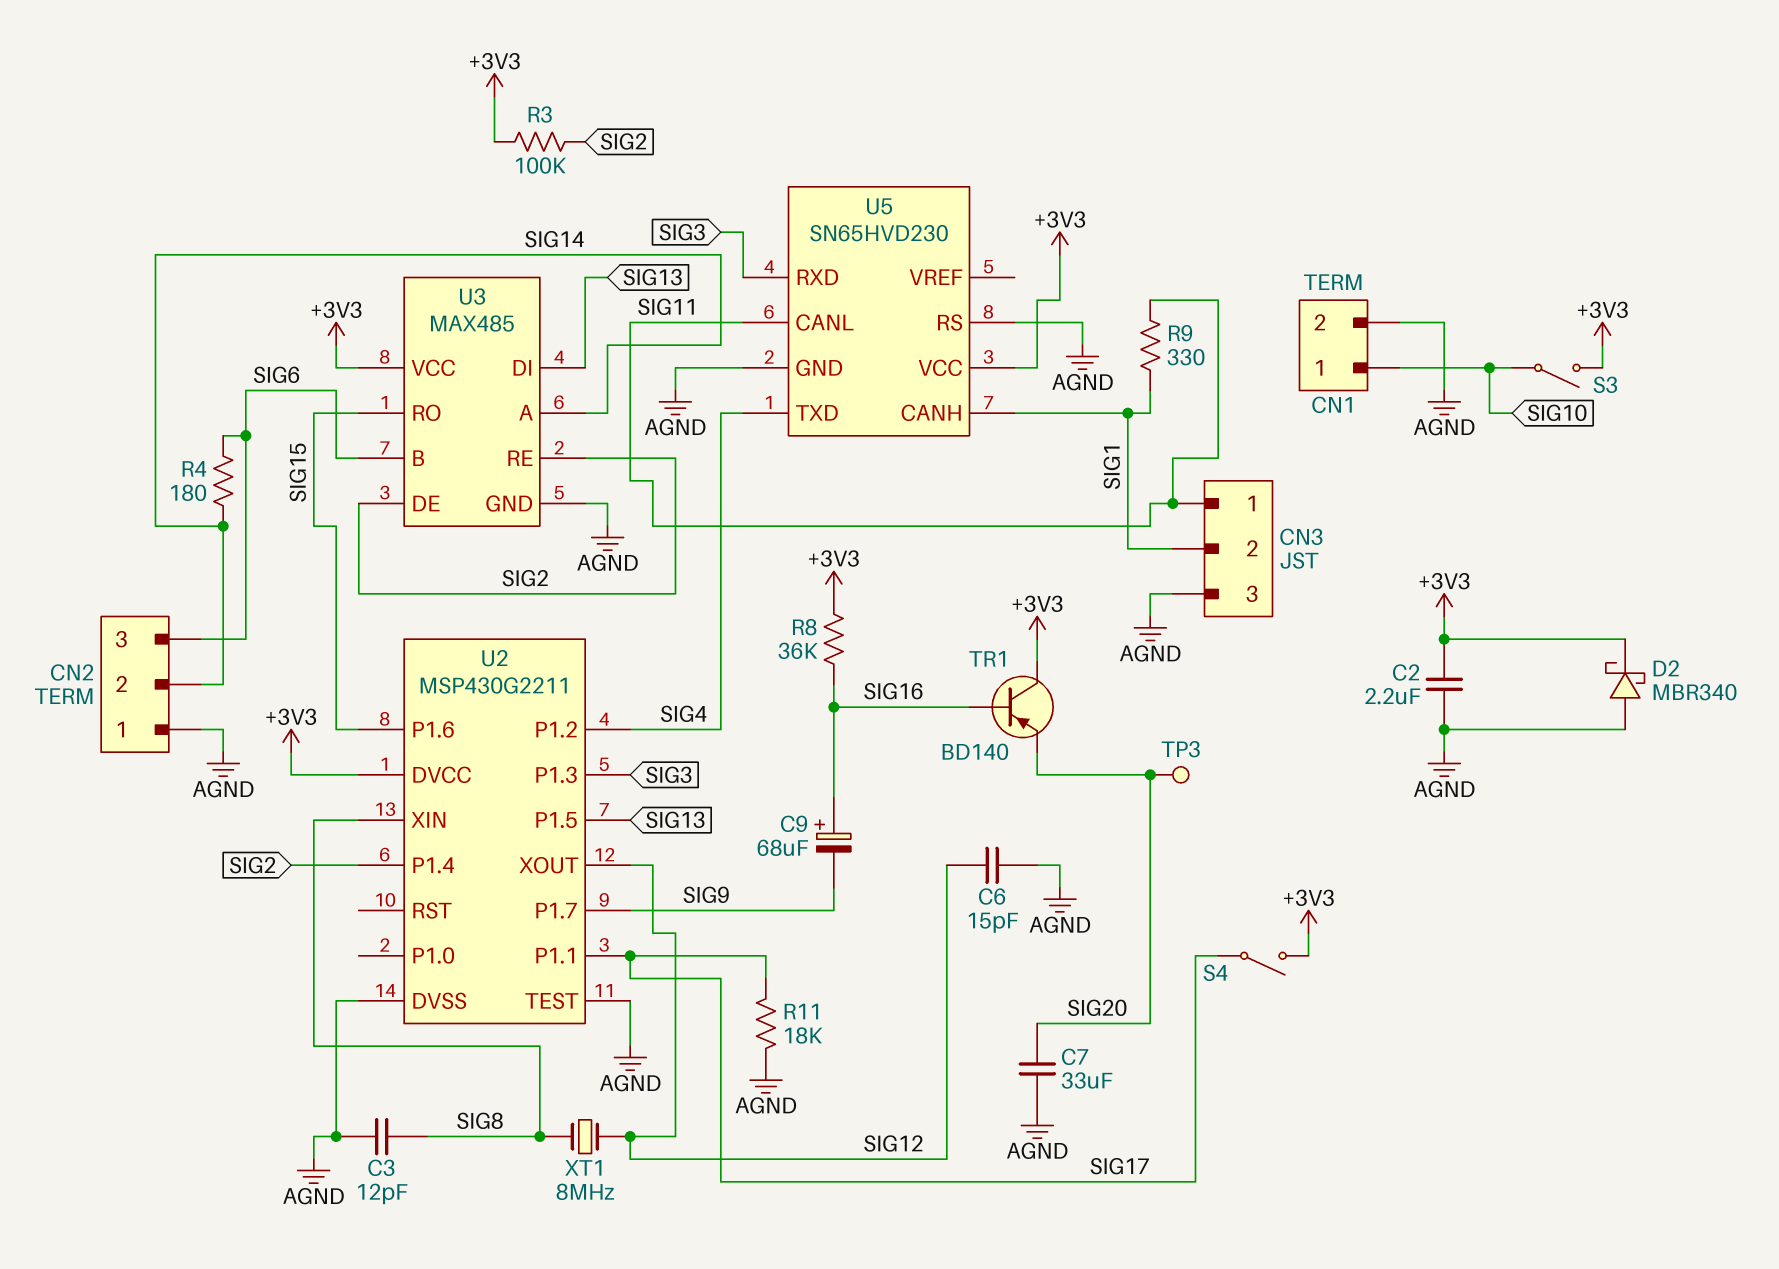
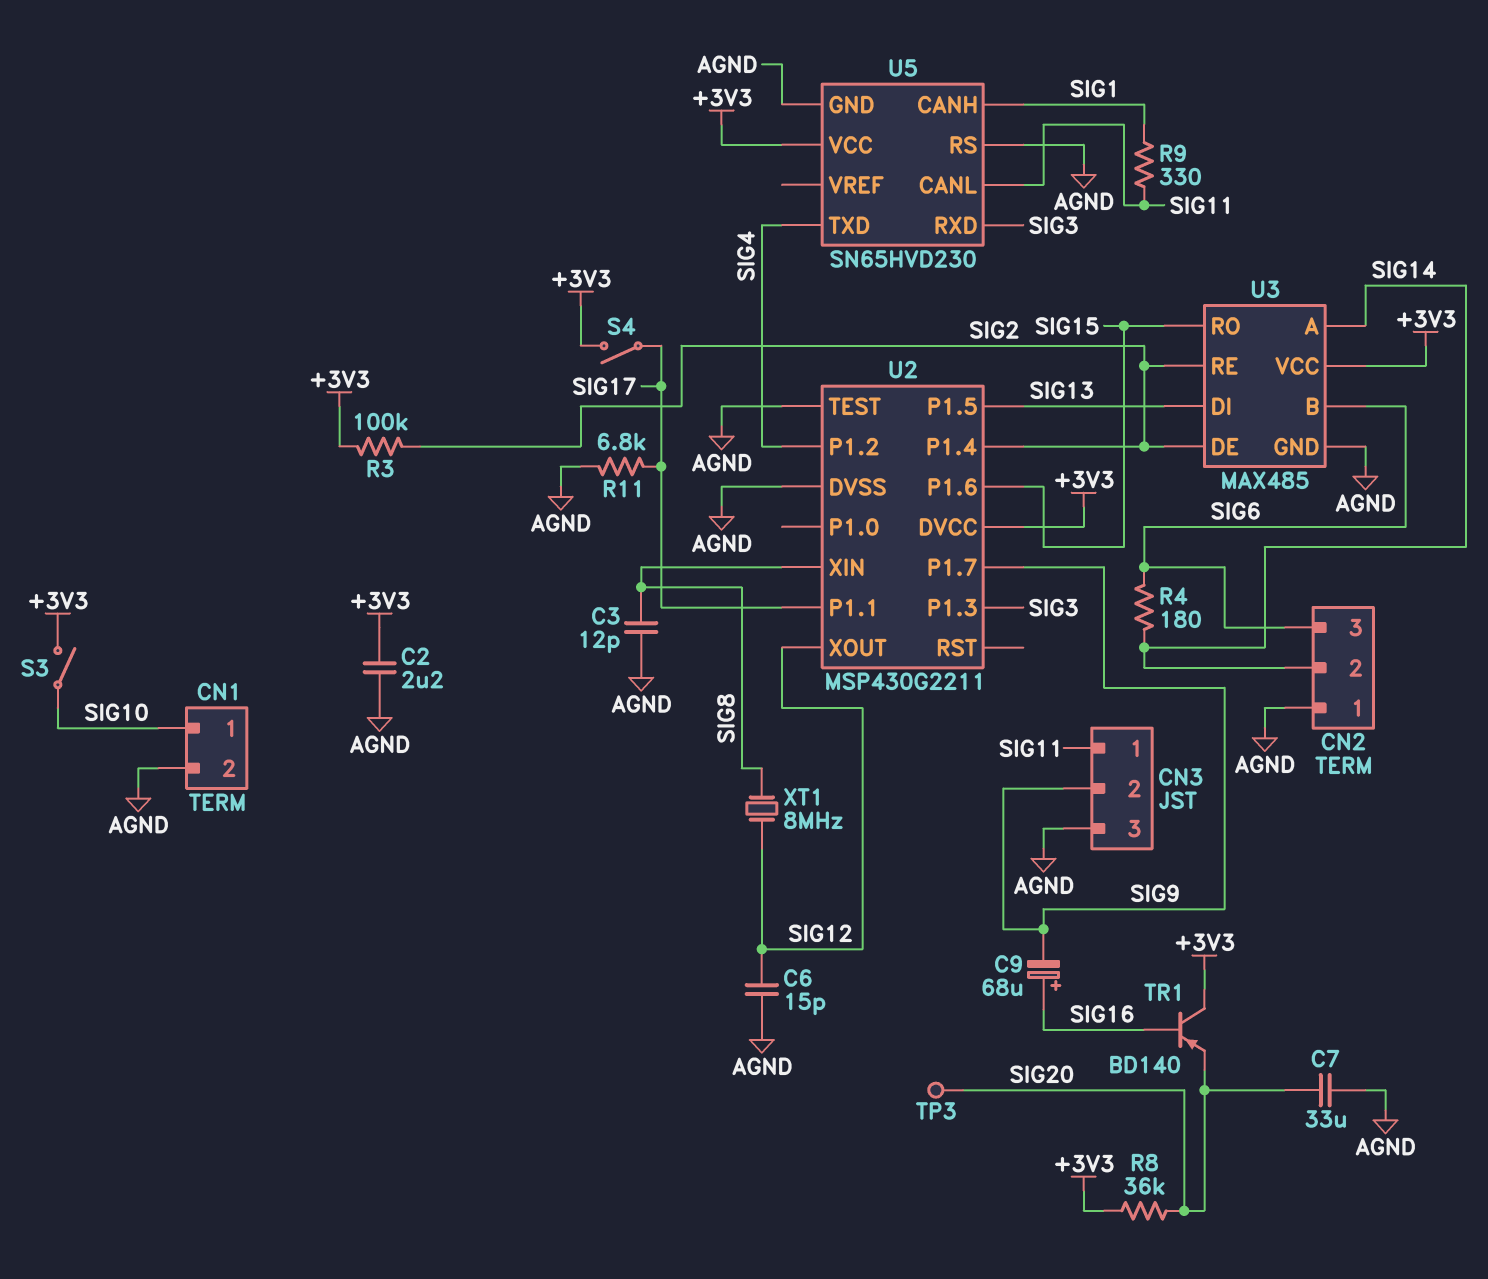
CN3 pin 2: SIG1 -> SIG9
D2: schottky MBR340 (A AGND, K +3V3) -> none
R8: 36k (+3V3, SIG16) -> 36k (+3V3, SIG20)
R11: 18k (AGND, SIG17) -> 6.8k (AGND, SIG17)

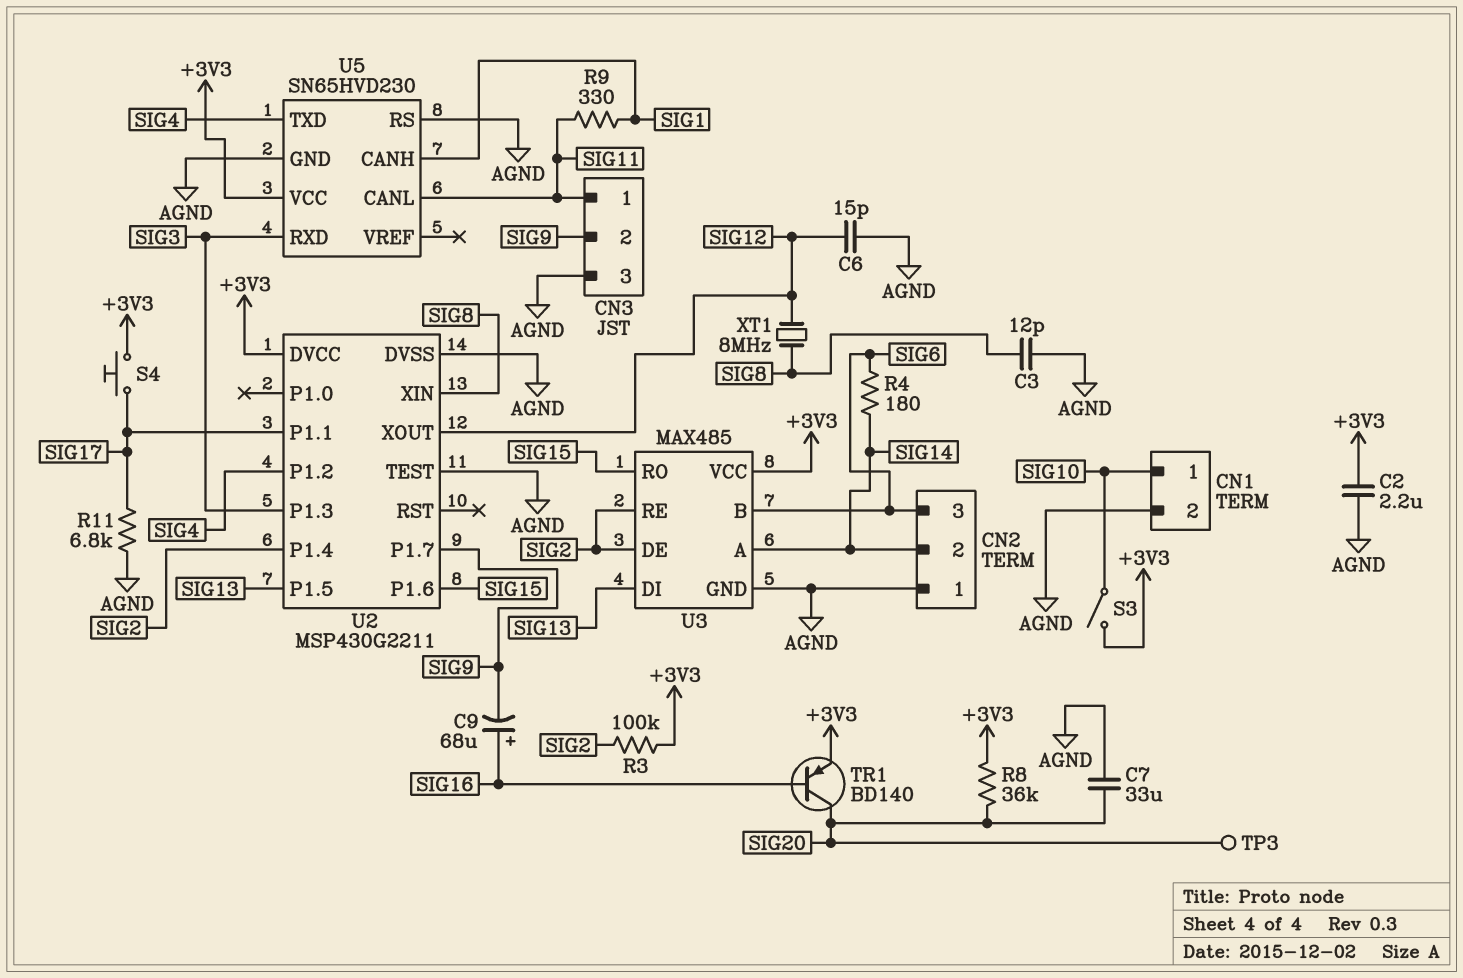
S4: switch (+3V3, SIG17) -> button (+3V3, SIG17)
TR1: PNP BD140 (B SIG16, C +3V3, E SIG20) -> PNP BD140 (B SIG16, C SIG20, E +3V3)

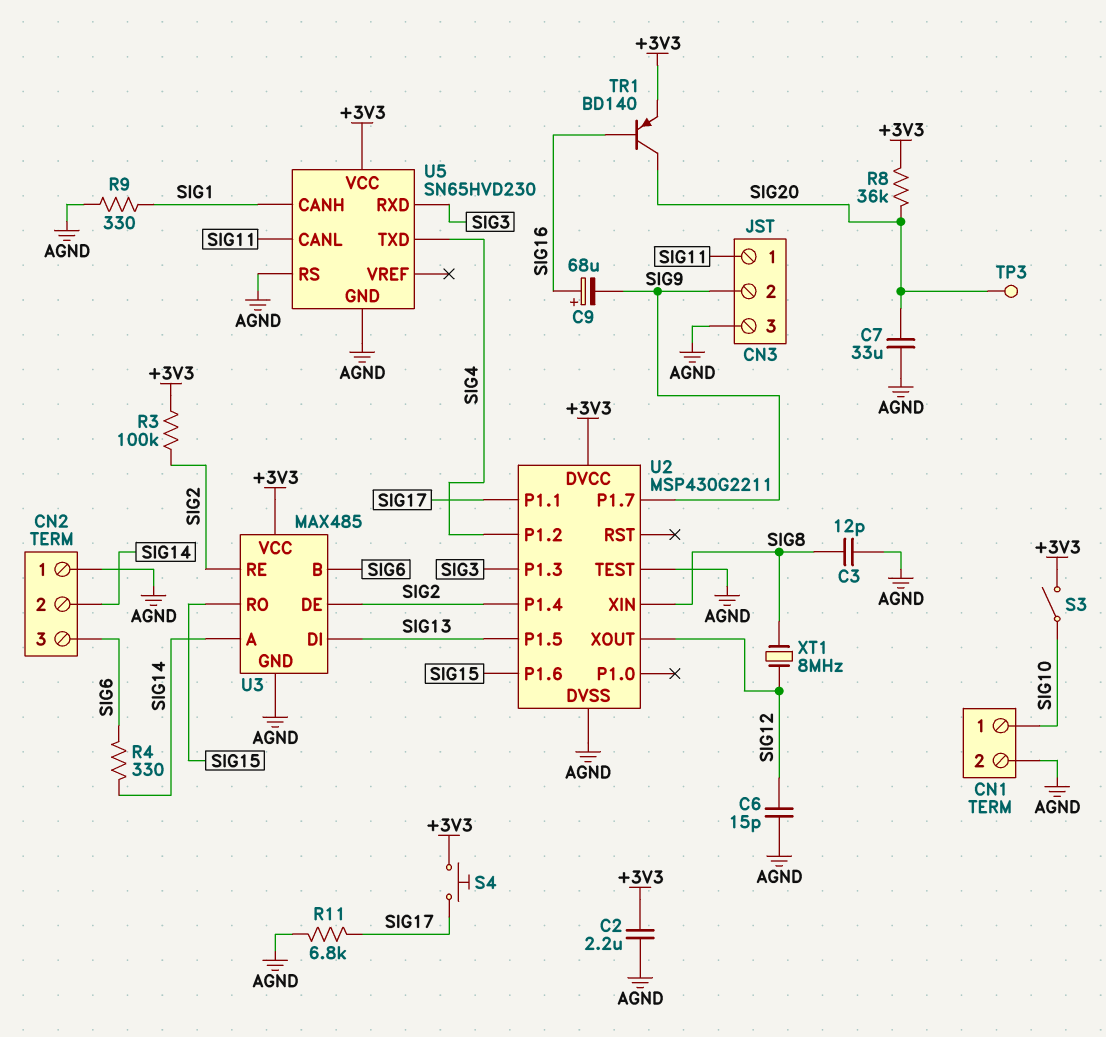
R4: 180 (SIG6, SIG14) -> 330 (SIG6, SIG14)
R9: 330 (SIG1, SIG11) -> 330 (AGND, SIG1)

